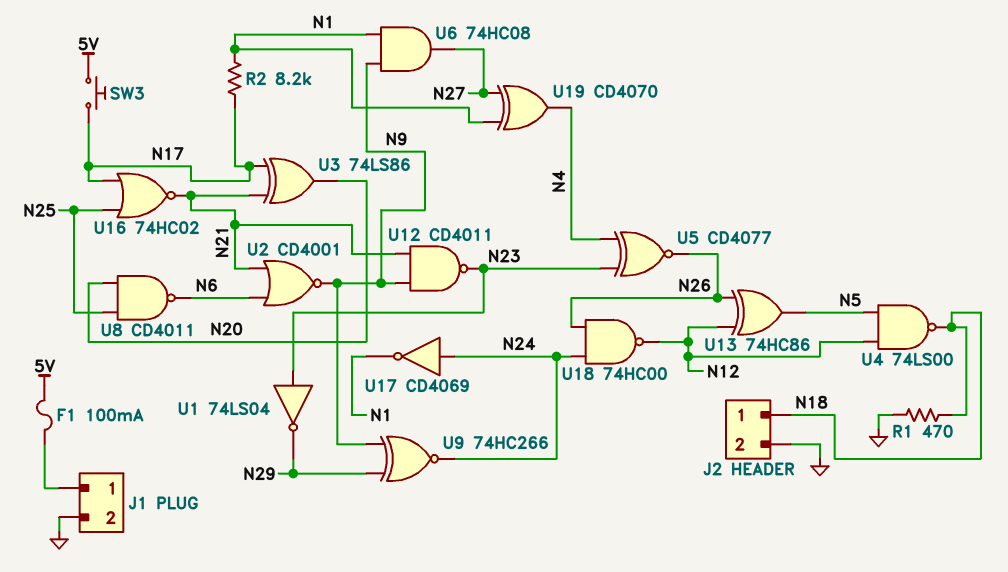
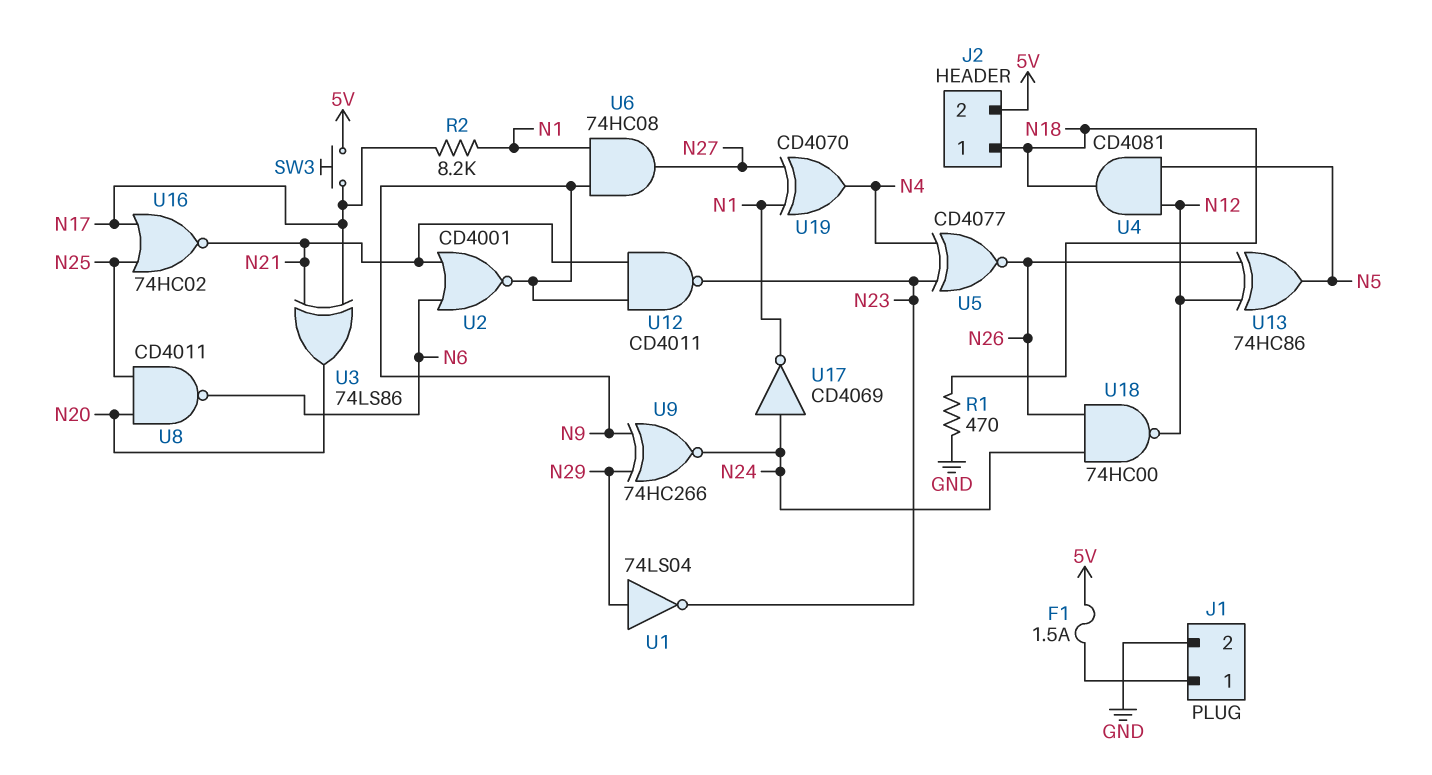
F1: 100mA (5V, J1/1) -> 1.5A (5V, J1/1)
J2 pin 2: GND -> 5V
U1: NOT 74LS04 (in N23, out N29) -> NOT 74LS04 (in N29, out N23)
U4: NAND 74LS00 (in N5, in N12, out N18) -> AND CD4081 (in N5, in N12, out N18)

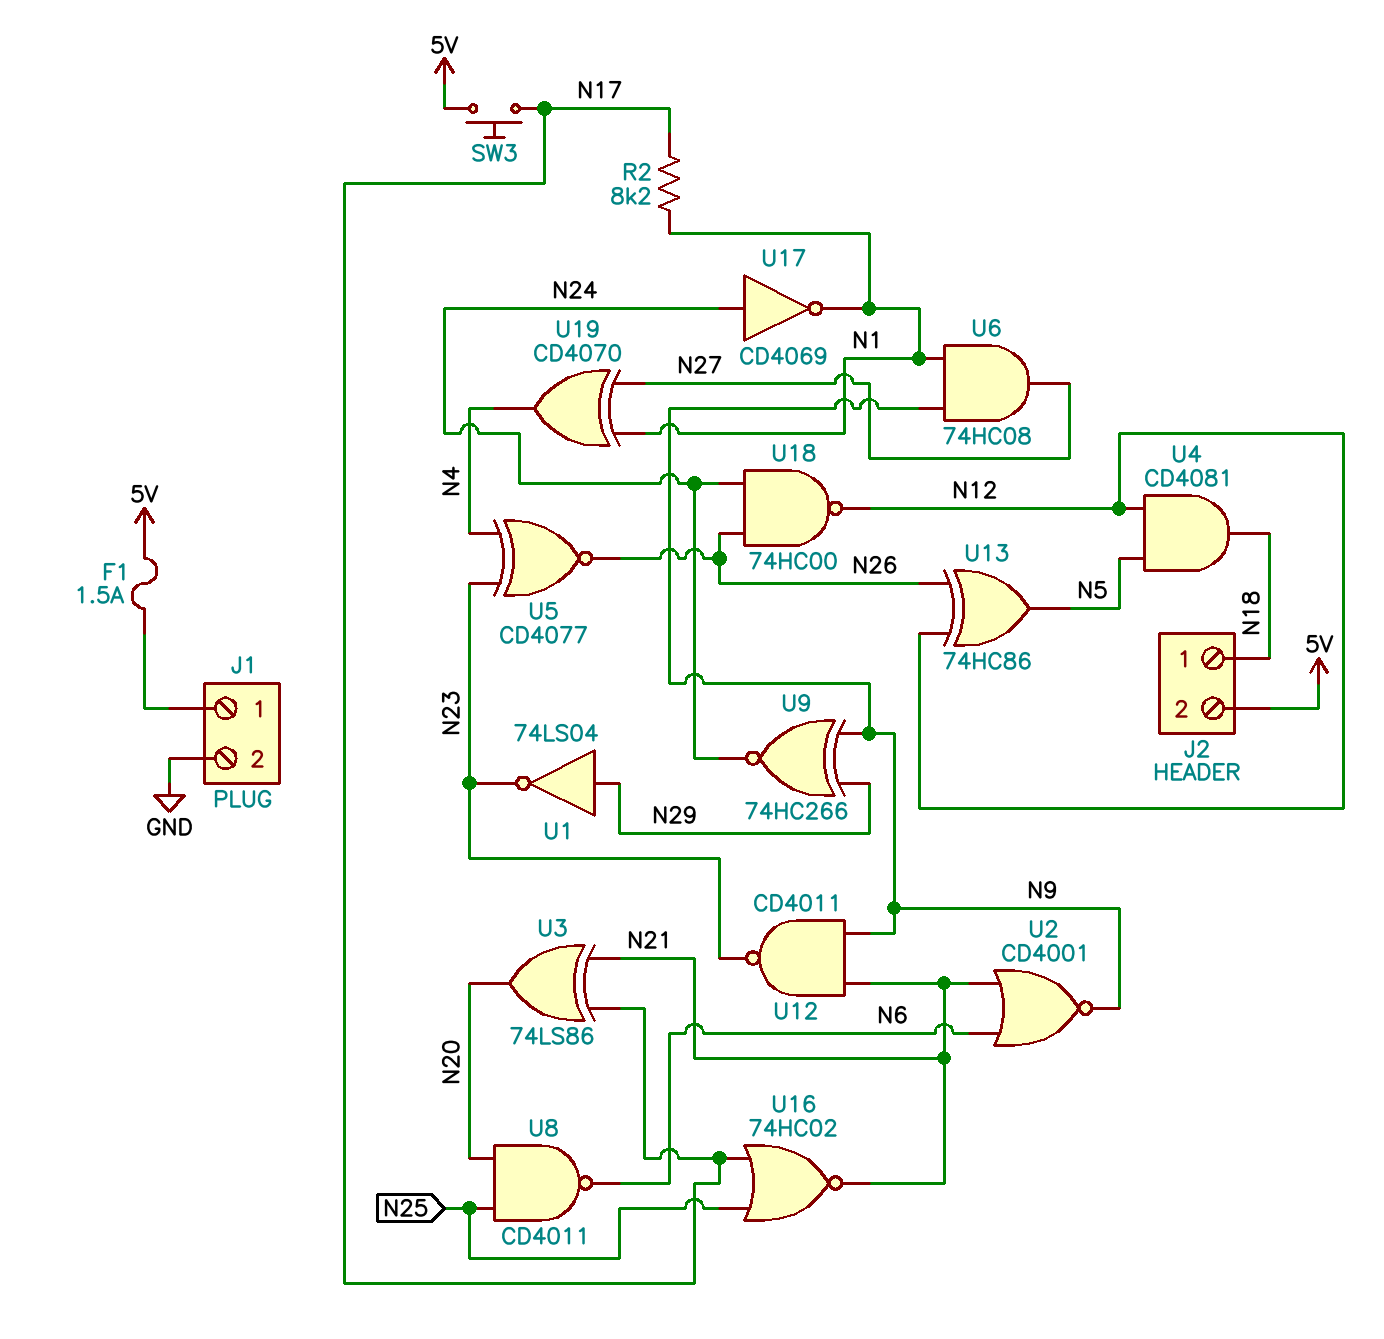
R1: 470 (GND, N18) -> none

